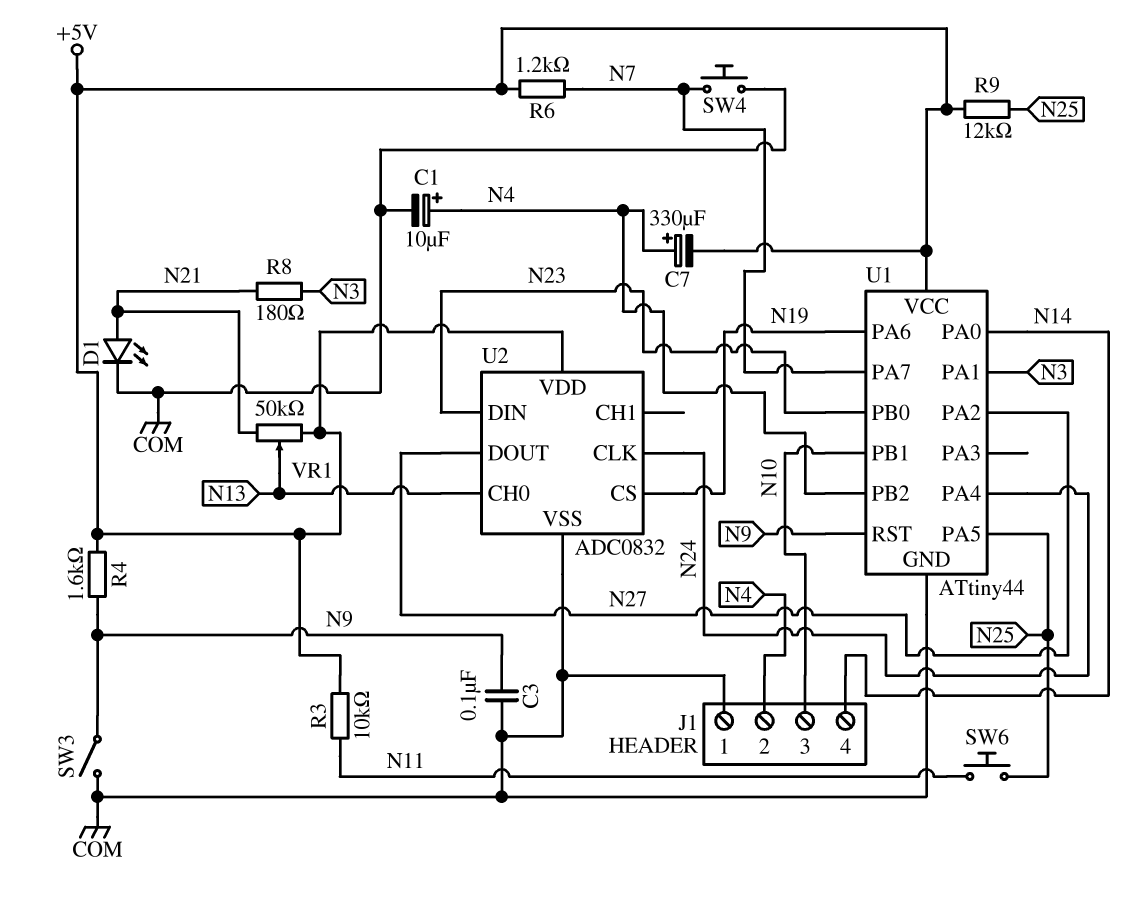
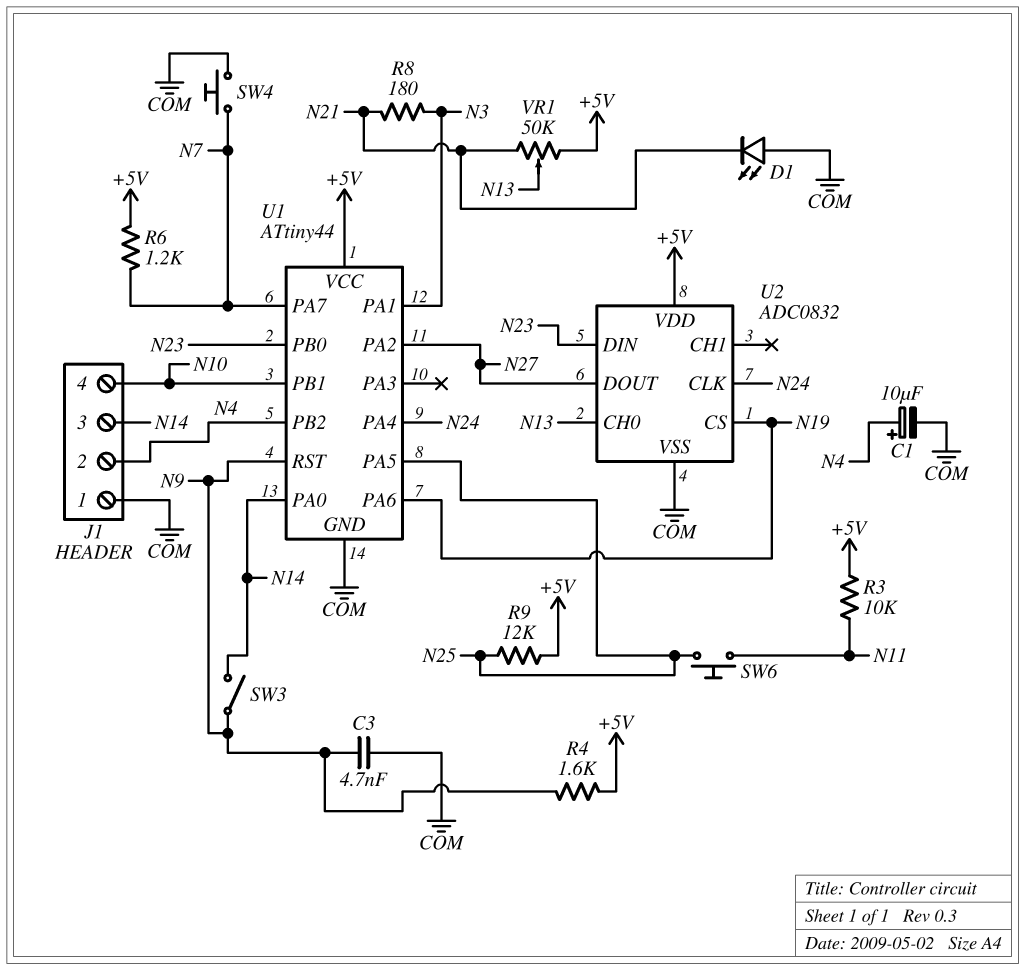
C3: 100nF (COM, N9) -> 4.7nF (COM, N9)
C7: 330uF (plus N4, minus +5V) -> none
D1: LED (A N21, K COM) -> LED (A COM, K N21)
J1 pin 3: N10 -> N14
J1 pin 4: N14 -> N10
SW3: switch (COM, N9) -> switch (N9, N14)

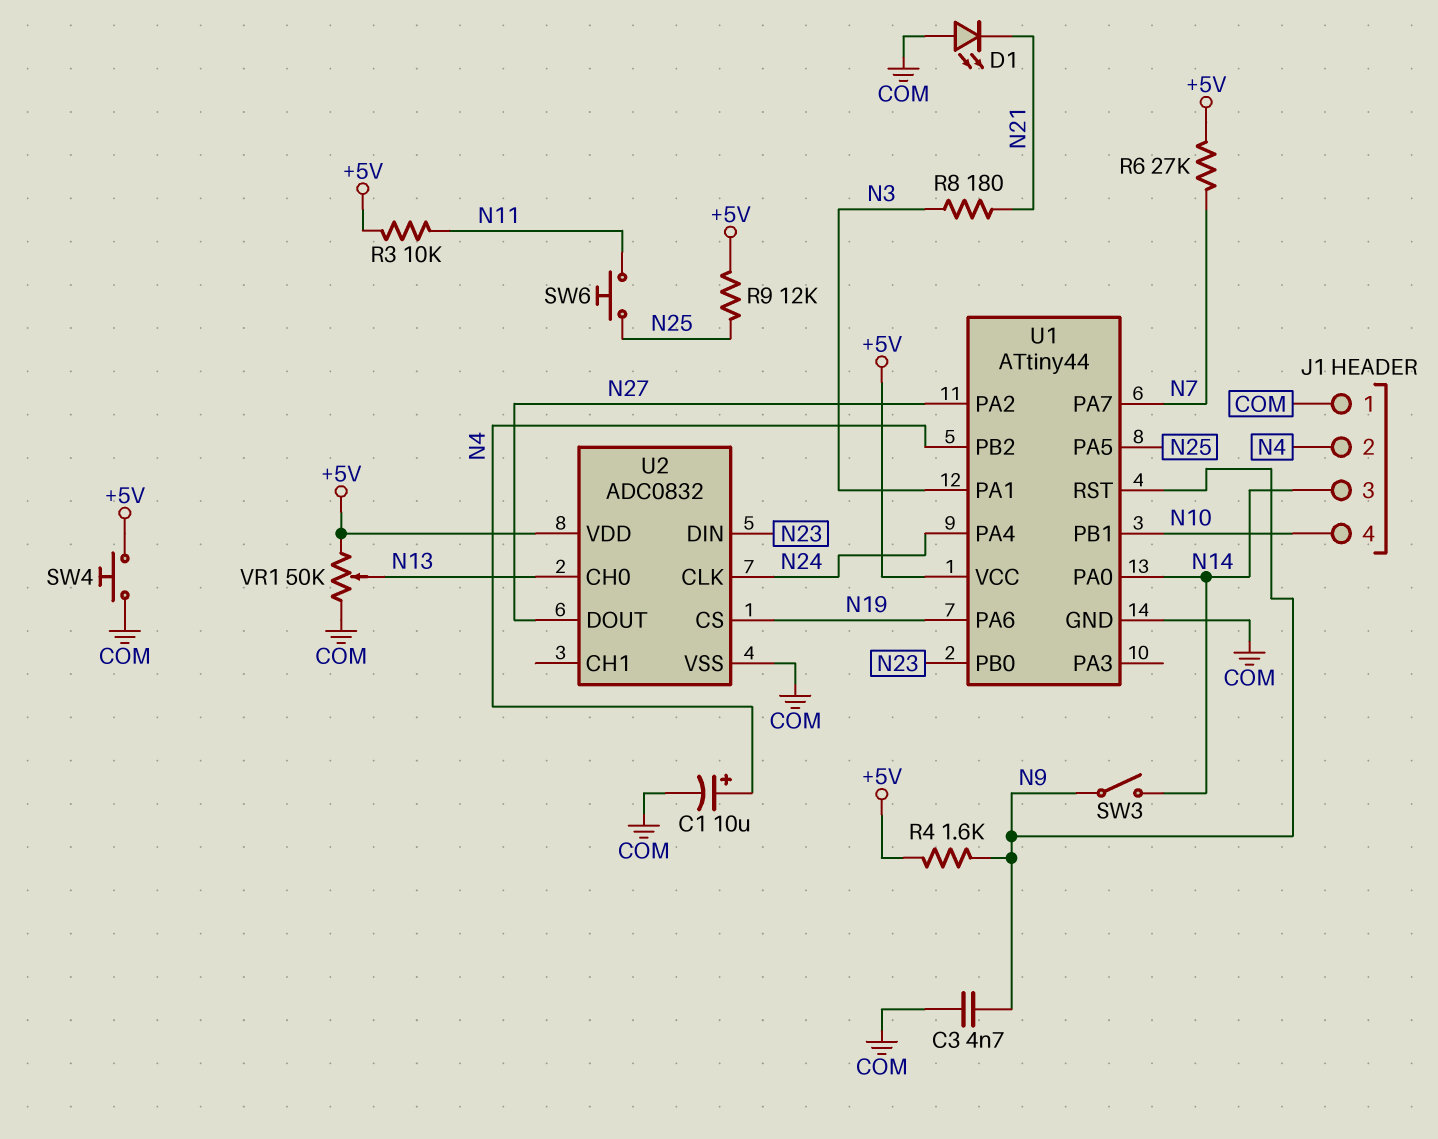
R6: 1.2k (+5V, N7) -> 27k (+5V, N7)
SW4: button (COM, N7) -> button (+5V, COM)
VR1: 50k (+5V, N21, wiper N13) -> 50k (+5V, COM, wiper N13)

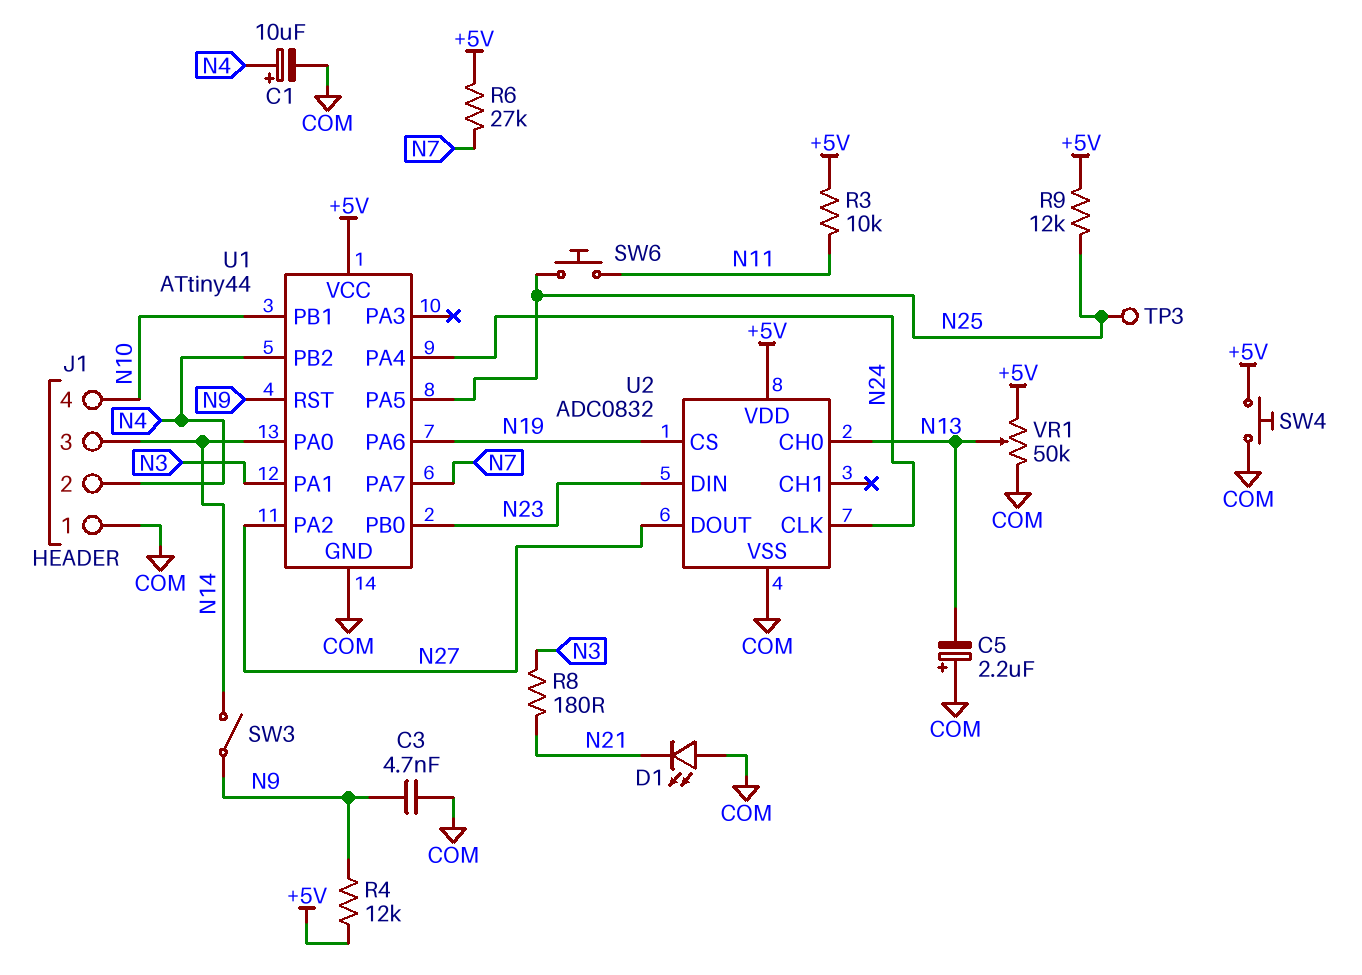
C5: none -> 2.2uF (plus COM, minus N13)
R4: 1.6k (+5V, N9) -> 12k (+5V, N9)
TP3: none -> test point (N25)

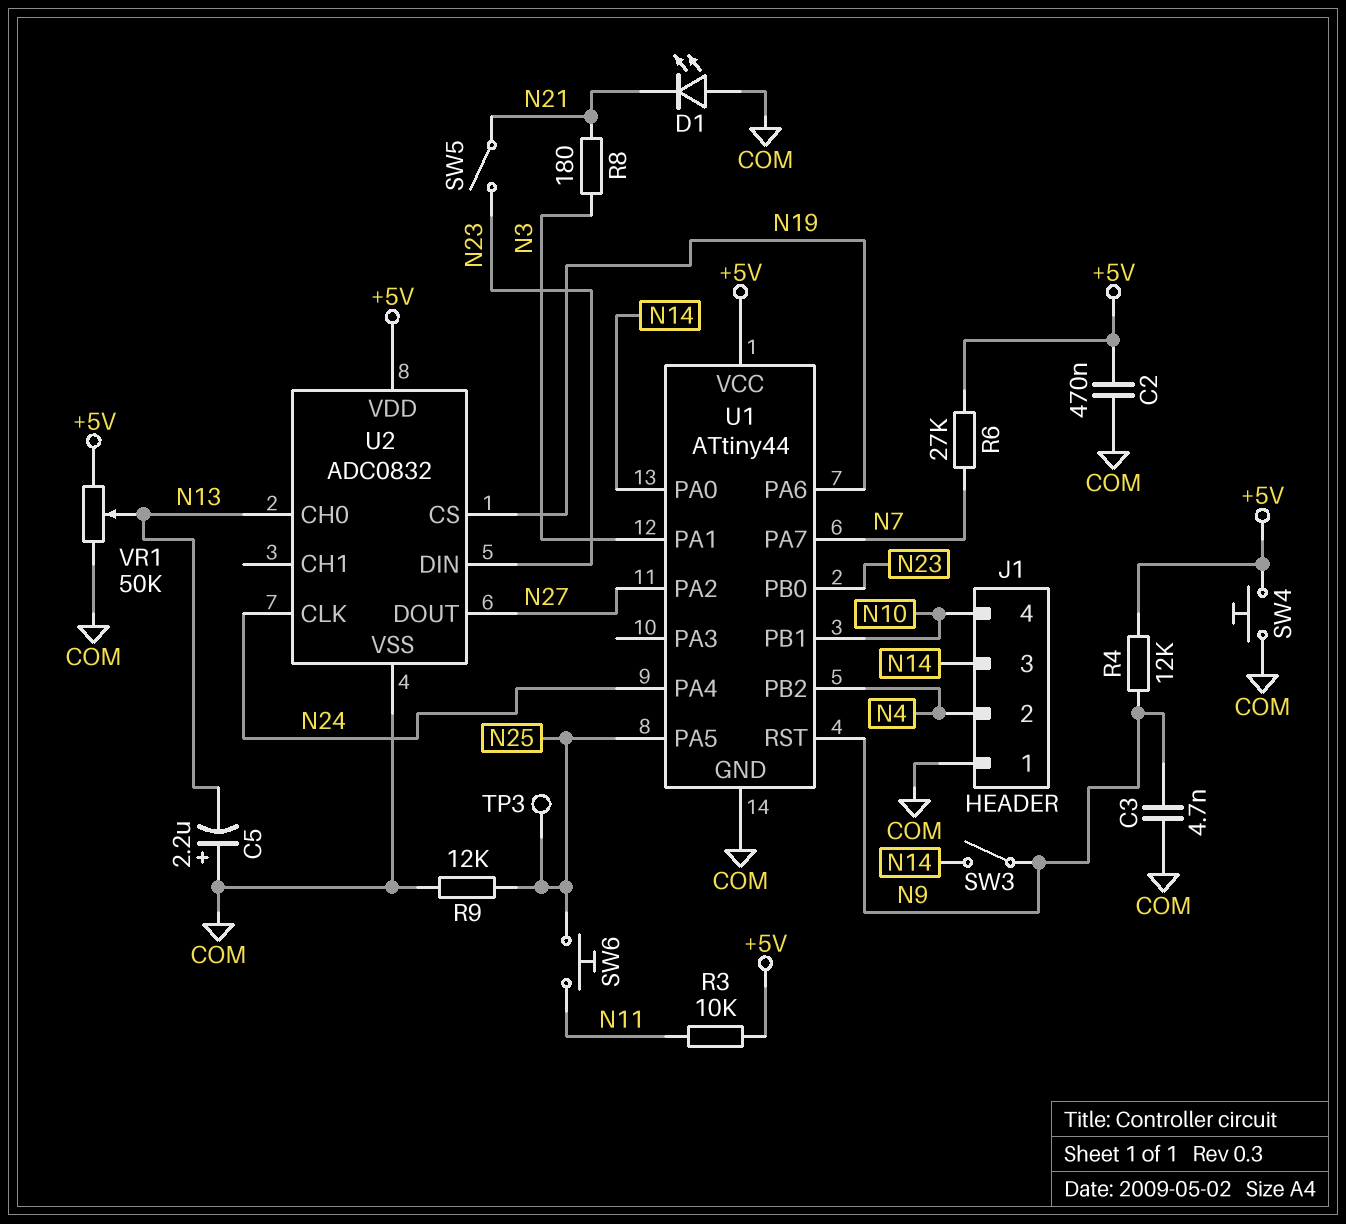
C1: 10uF (plus N4, minus COM) -> none
C2: none -> 470nF (+5V, COM)
R9: 12k (+5V, N25) -> 12k (COM, N25)
SW5: none -> switch (N21, N23)

